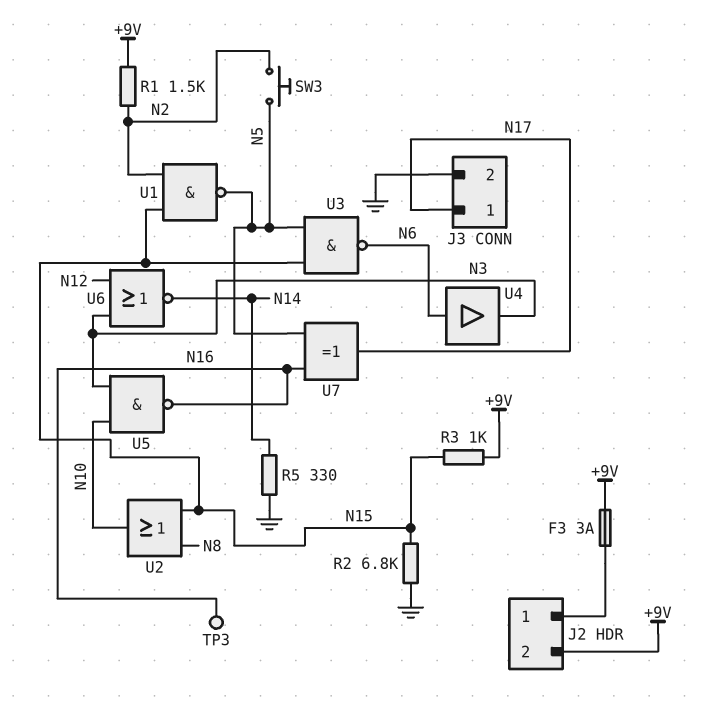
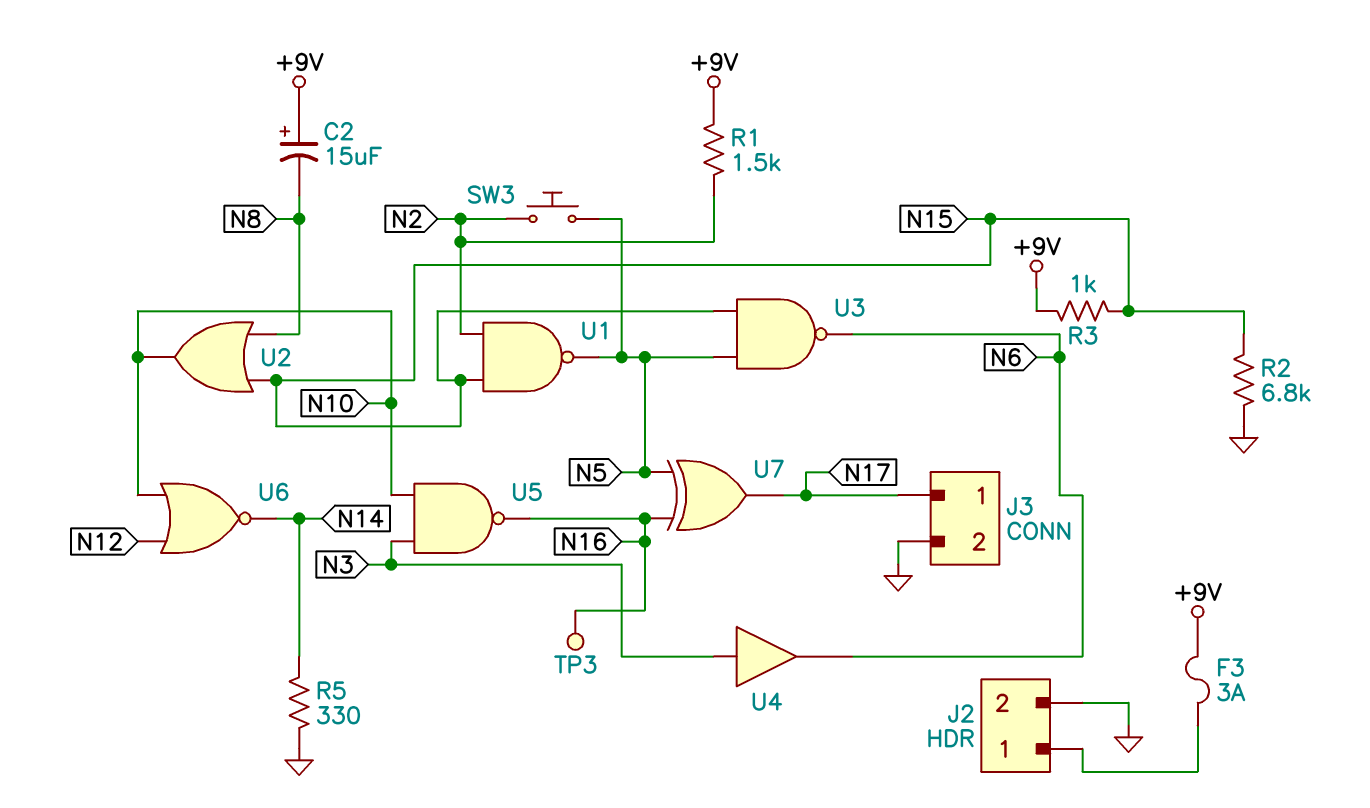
C2: none -> 15uF (plus +9V, minus N8)
J2 pin 2: +9V -> GND
U4: buffer (in N6, out N3) -> buffer (in N3, out N6)
U6: NOR (in N3, in N12, out N14) -> NOR (in N10, in N12, out N14)

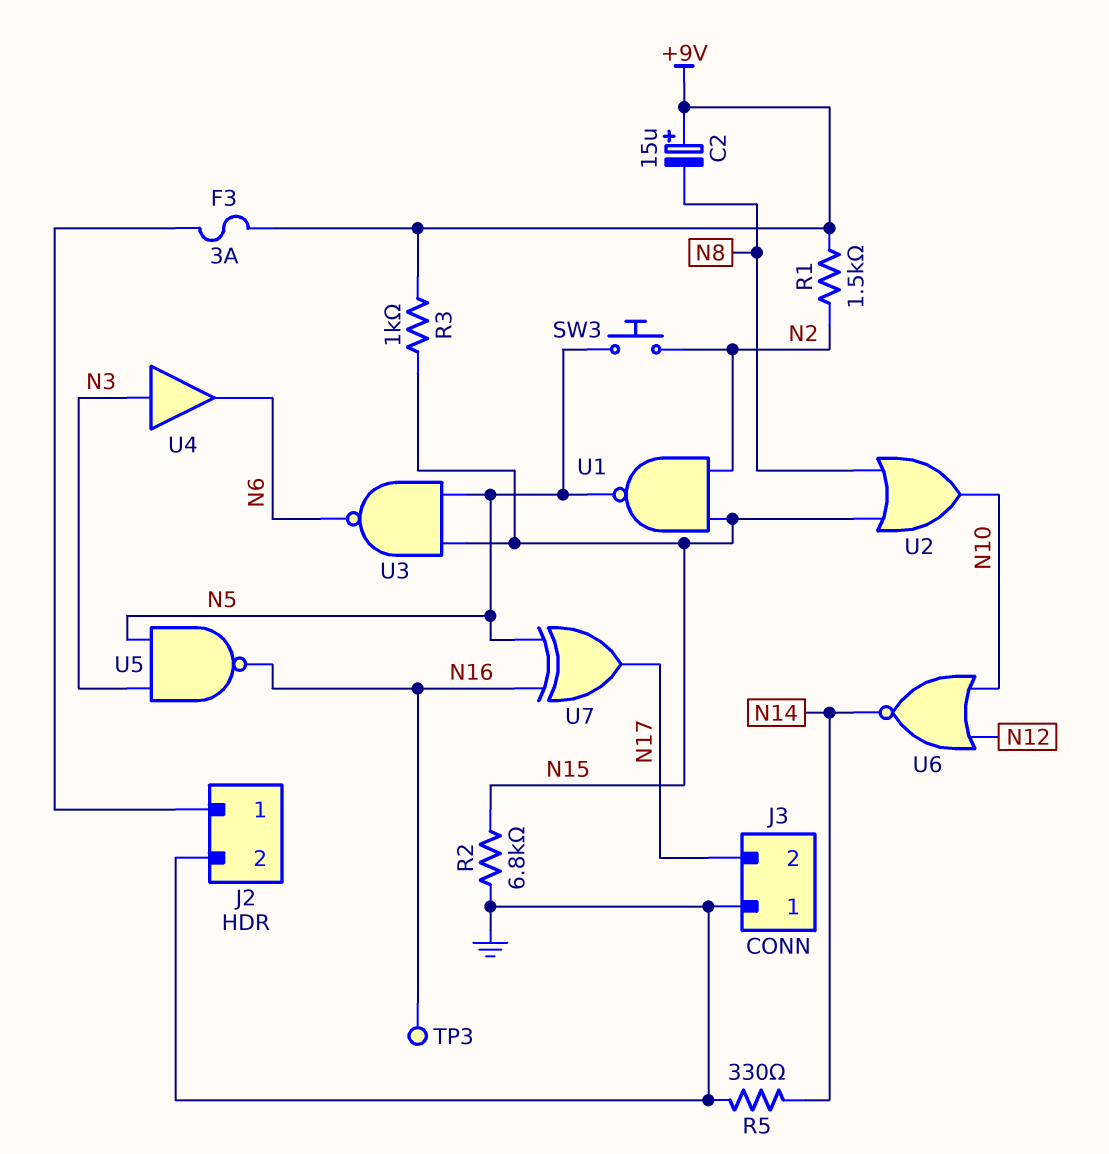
J3 pin 1: N17 -> GND
J3 pin 2: GND -> N17
U5: NAND (in N3, in N10, out N16) -> NAND (in N3, in N5, out N16)

